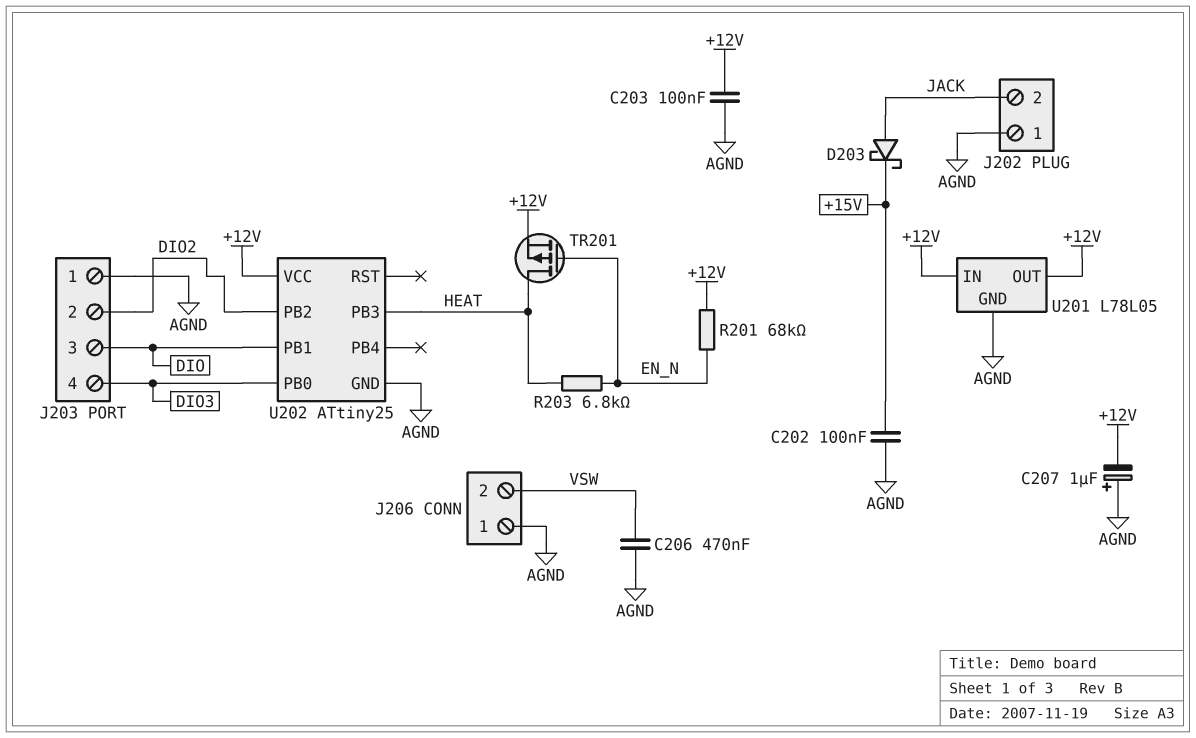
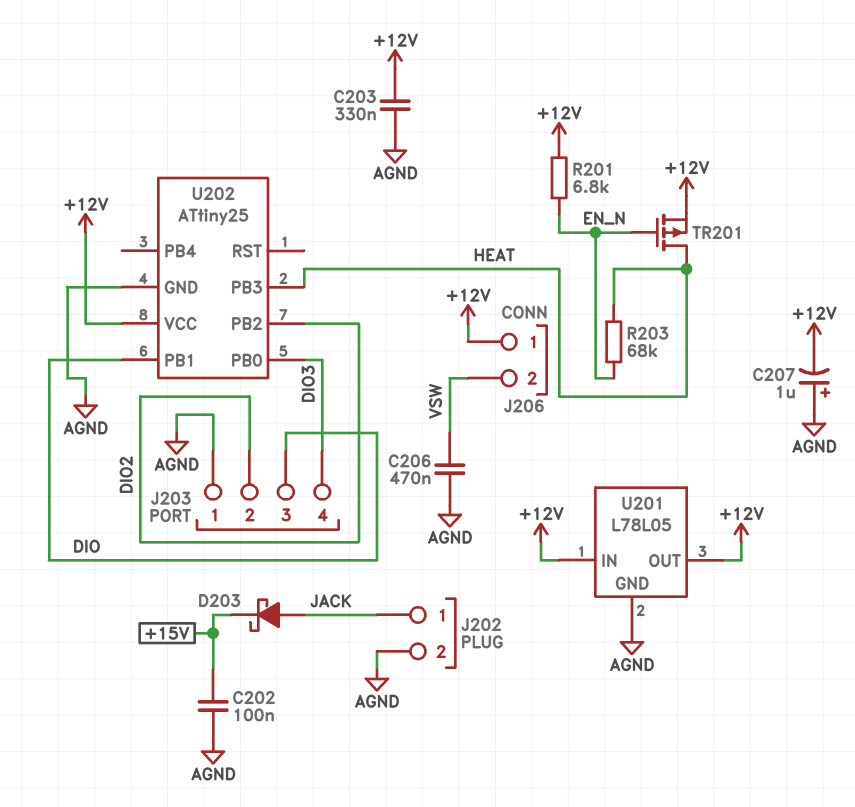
C203: 100nF (+12V, AGND) -> 330nF (+12V, AGND)
J202 pin 1: AGND -> JACK
J202 pin 2: JACK -> AGND
J206 pin 1: AGND -> +12V
R201: 68k (+12V, EN_N) -> 6.8k (+12V, EN_N)
R203: 6.8k (EN_N, HEAT) -> 68k (EN_N, HEAT)

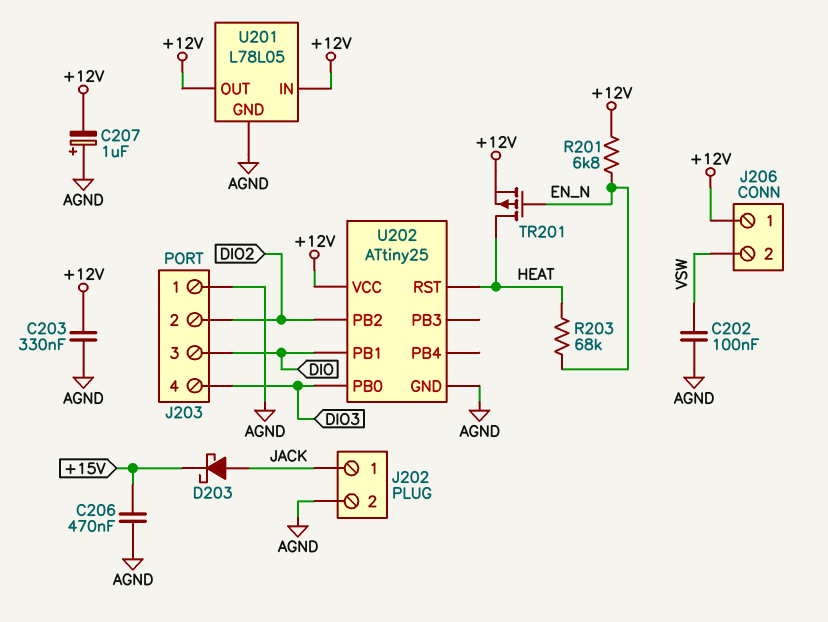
C202: 100nF (+15V, AGND) -> 100nF (AGND, VSW)
C206: 470nF (AGND, VSW) -> 470nF (+15V, AGND)
U202 pin PB3: HEAT -> none
U202 pin RST: none -> HEAT

